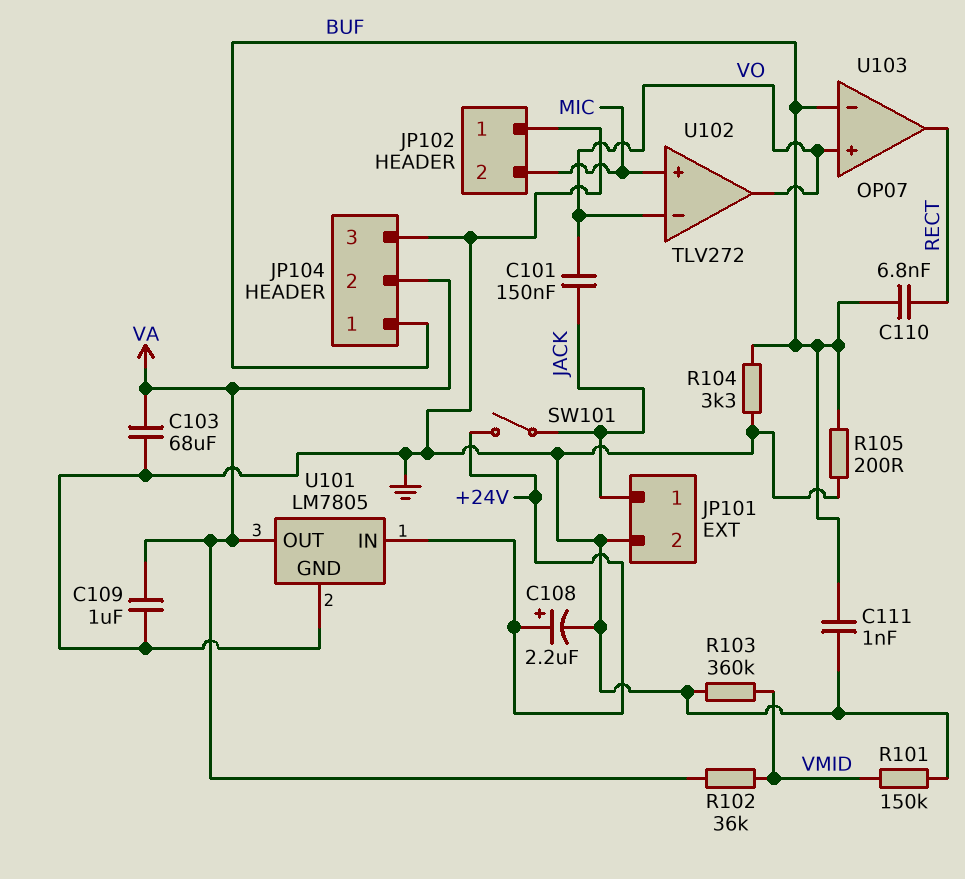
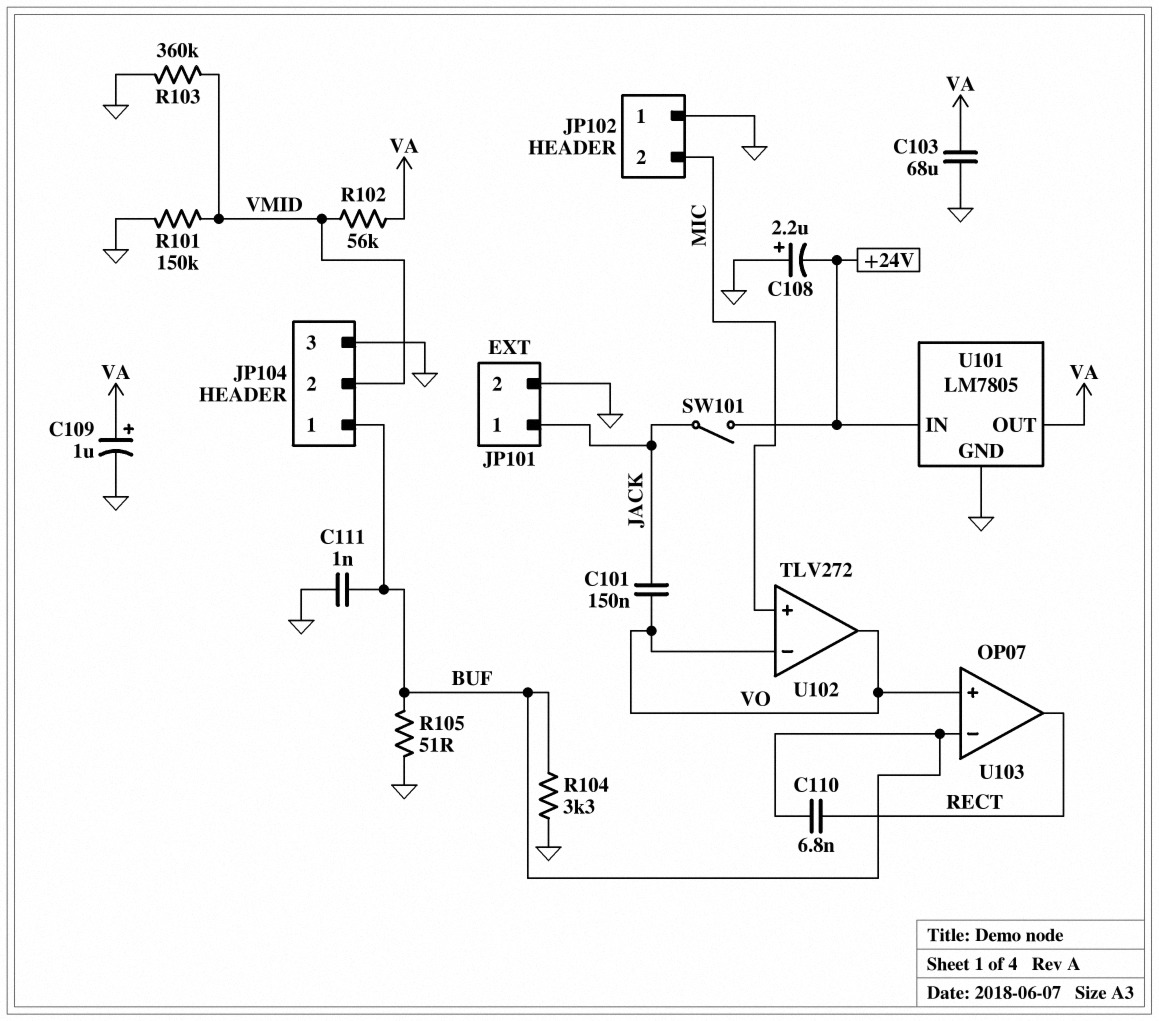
C108: 2.2uF (plus +24V, minus GND) -> 2.2uF (plus GND, minus +24V)
C109: 1uF (GND, VA) -> 1uF (plus VA, minus GND)
JP104 pin 2: VA -> VMID
R102: 36k (VA, VMID) -> 56k (VA, VMID)
R105: 200 (BUF, GND) -> 51 (BUF, GND)

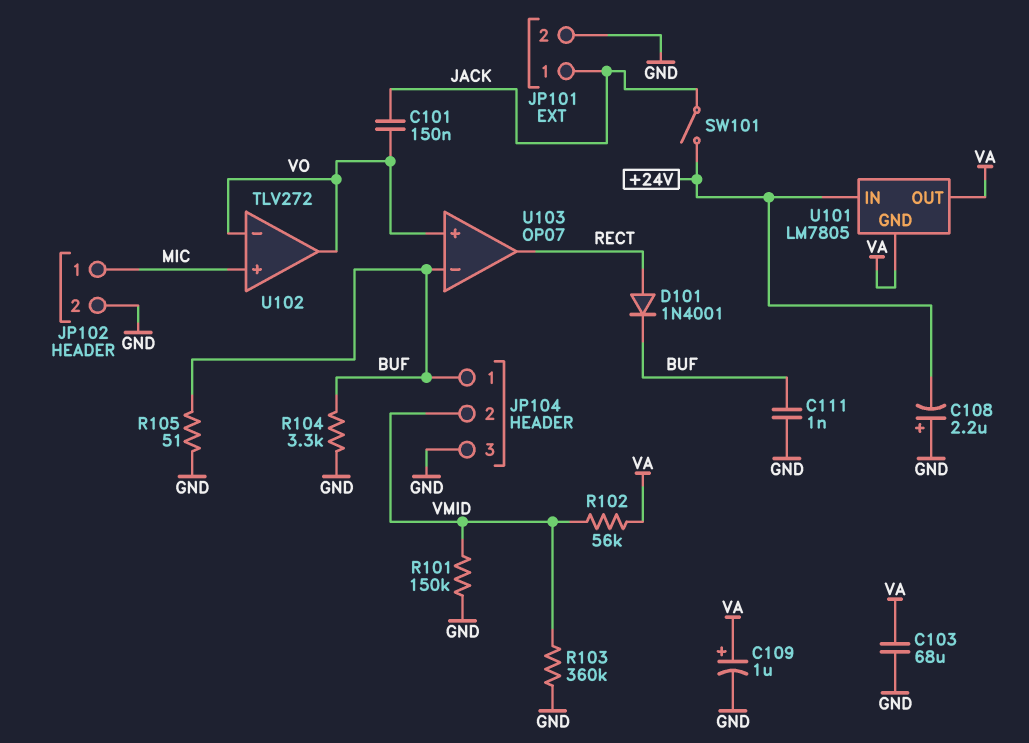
C110: 6.8nF (BUF, RECT) -> none
D101: none -> diode 1N4001 (A RECT, K BUF)
JP102 pin 1: GND -> MIC
JP102 pin 2: MIC -> GND
U101 pin GND: GND -> VA

